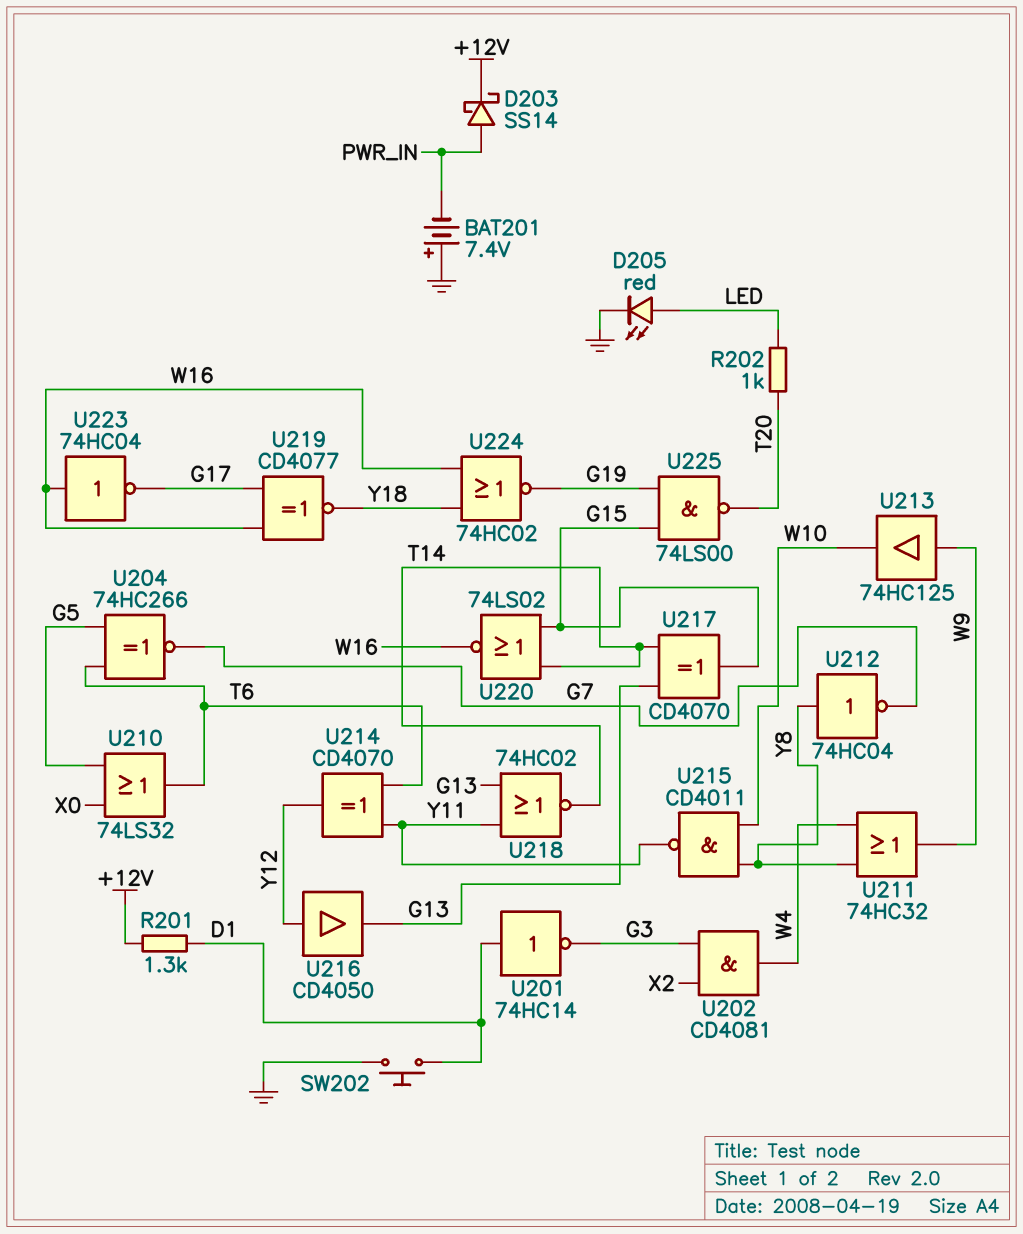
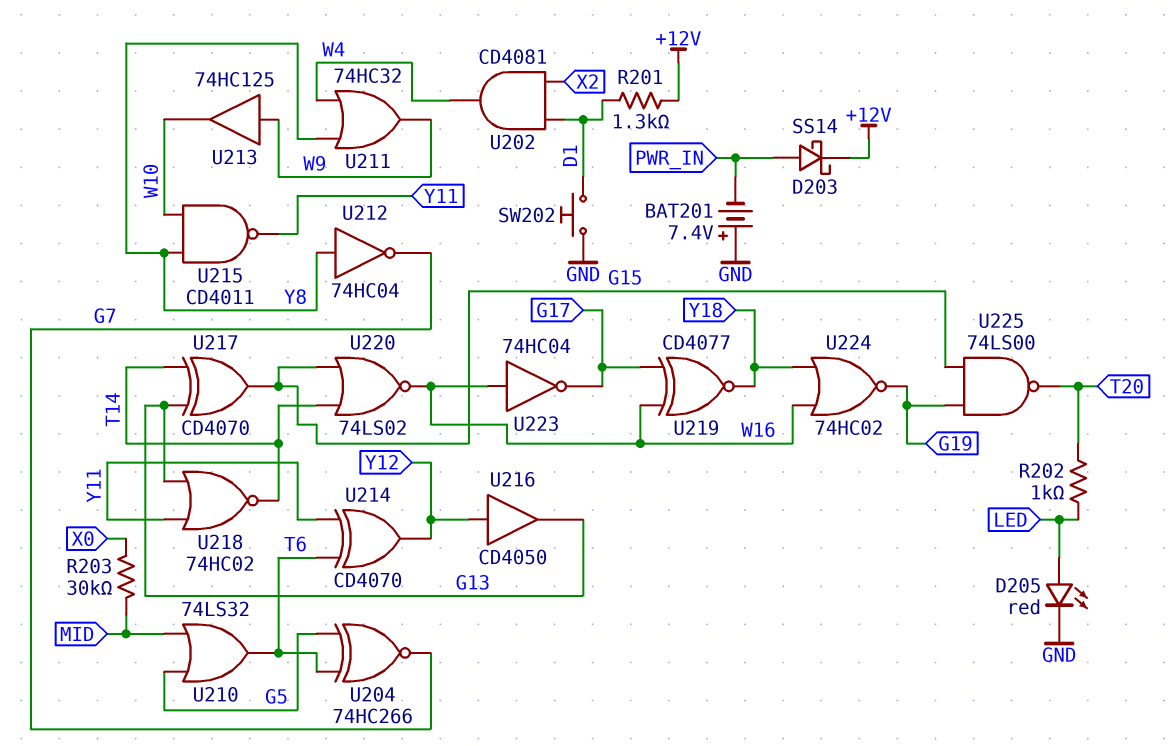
R203: none -> 30k (MID, X0)
U201: NOT 74HC14 (in D1, out G3) -> none
U202: AND CD4081 (in G3, in X2, out W4) -> AND CD4081 (in D1, in X2, out W4)
U210: OR 74LS32 (in G5, in X0, out T6) -> OR 74LS32 (in G5, in MID, out T6)

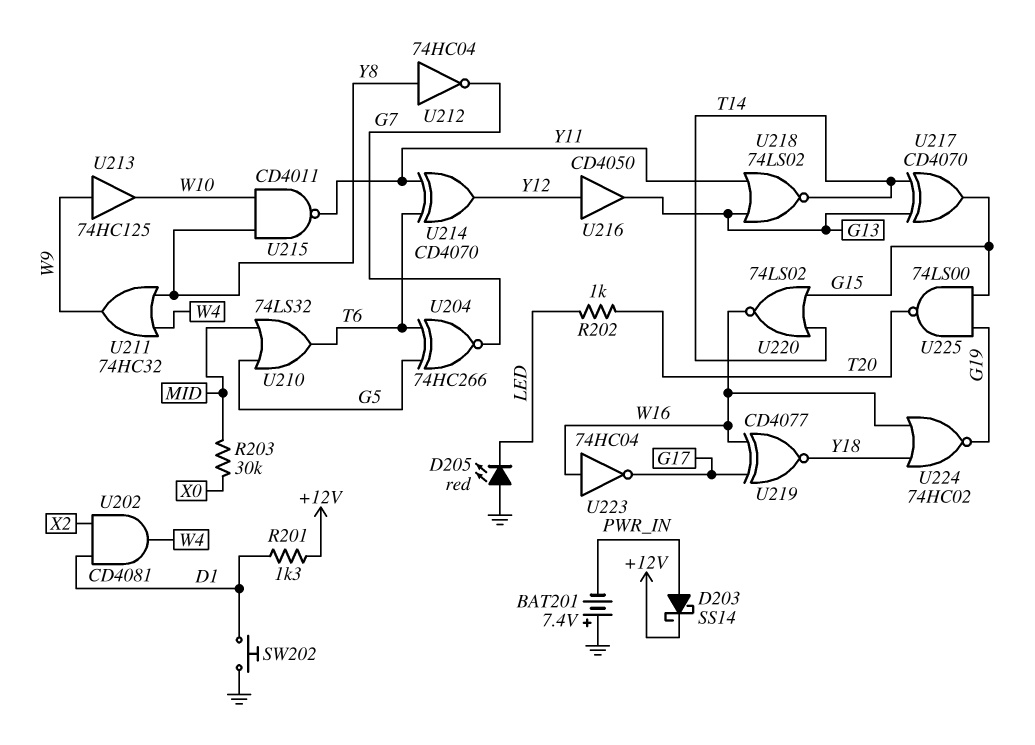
D205: LED red (A LED, K GND) -> LED red (A GND, K LED)
U218: NOR 74HC02 (in G13, in Y11, out T14) -> NOR 74LS02 (in G13, in Y11, out T14)

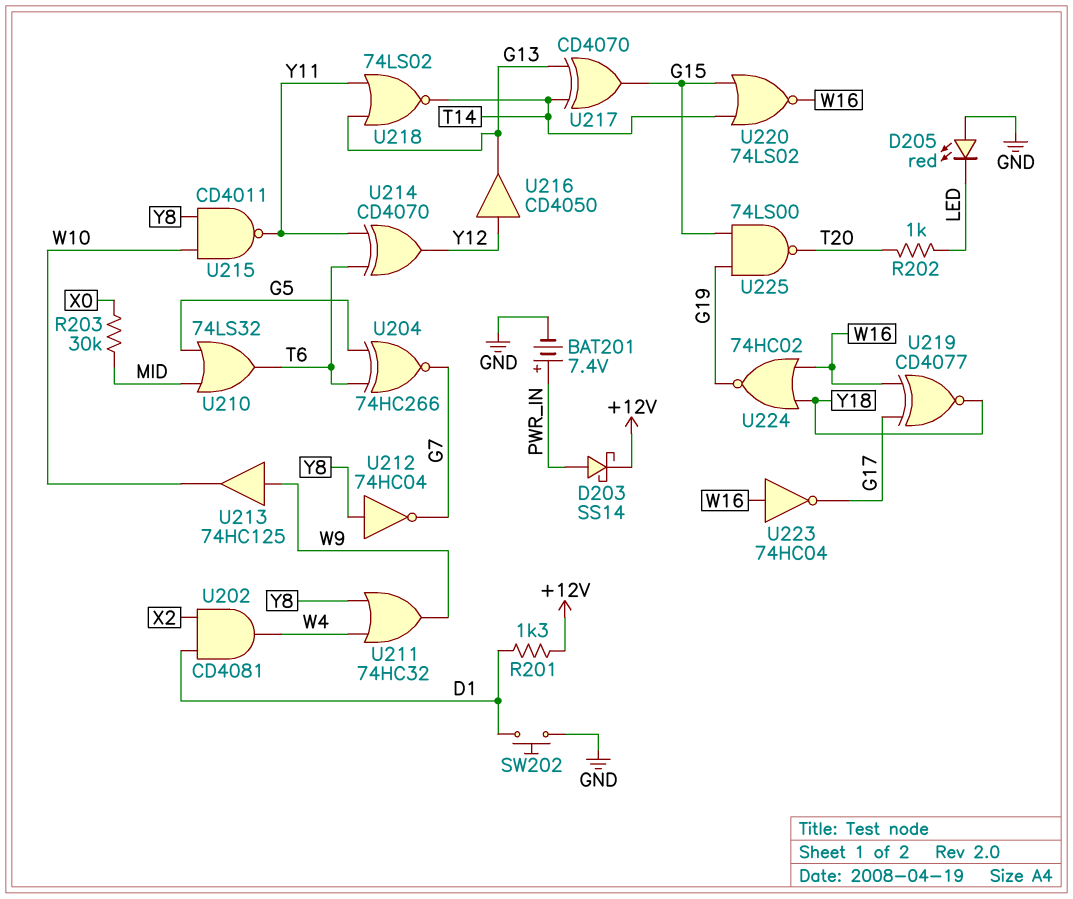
BAT201: 7.4V (plus GND, minus PWR_IN) -> 7.4V (plus PWR_IN, minus GND)

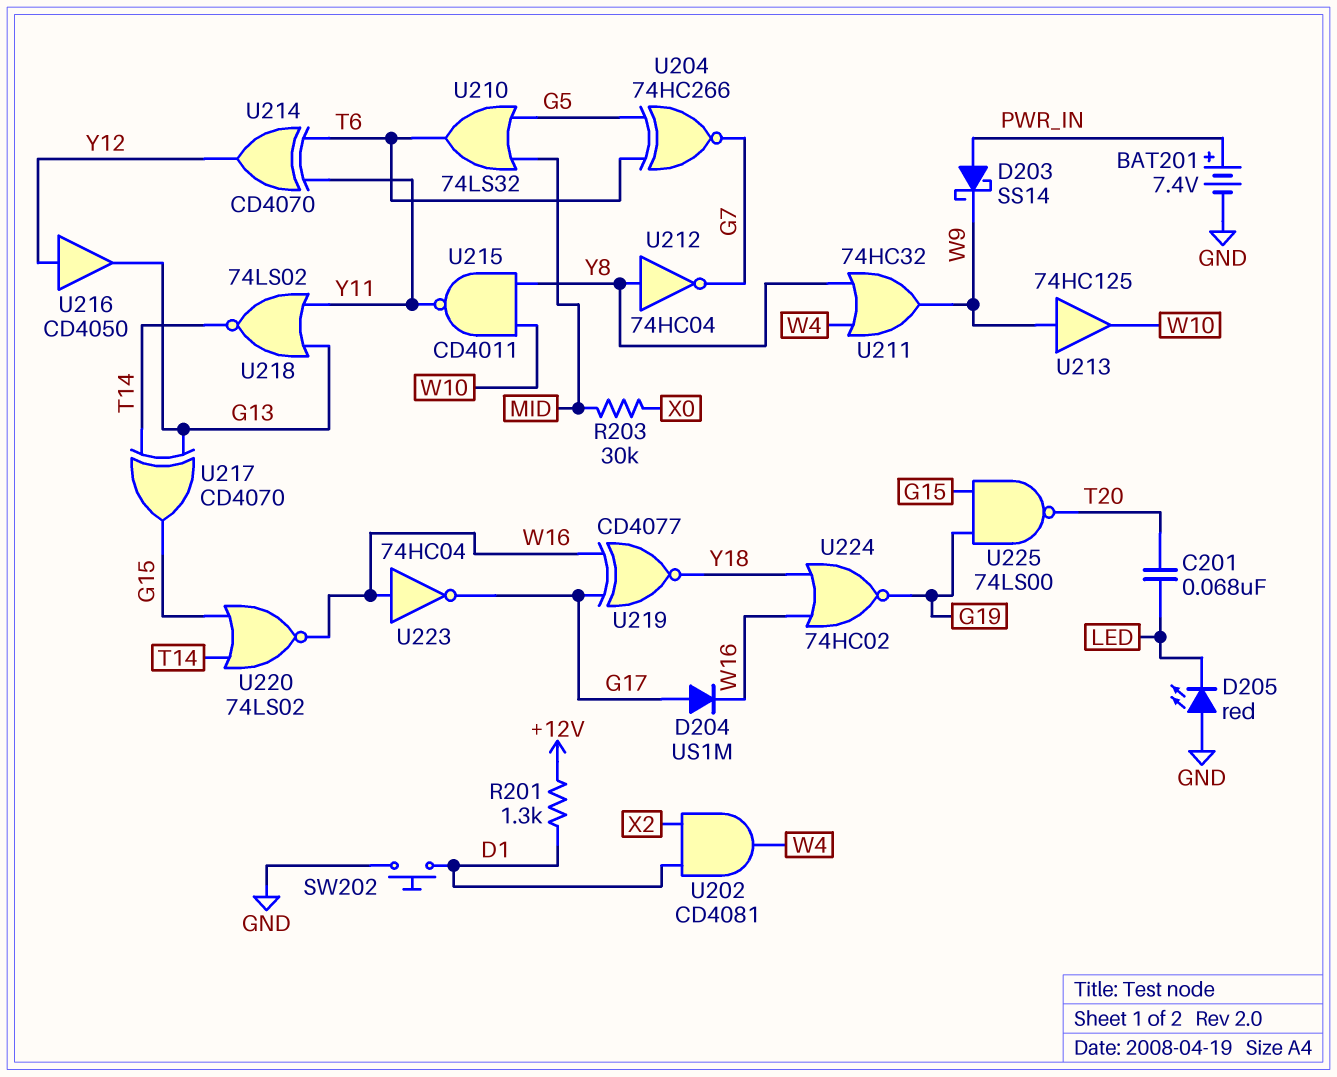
C201: none -> 68nF (LED, T20)
D203: schottky SS14 (A PWR_IN, K +12V) -> schottky SS14 (A PWR_IN, K W9)
D204: none -> diode US1M (A G17, K W16)
R202: 1k (LED, T20) -> none

